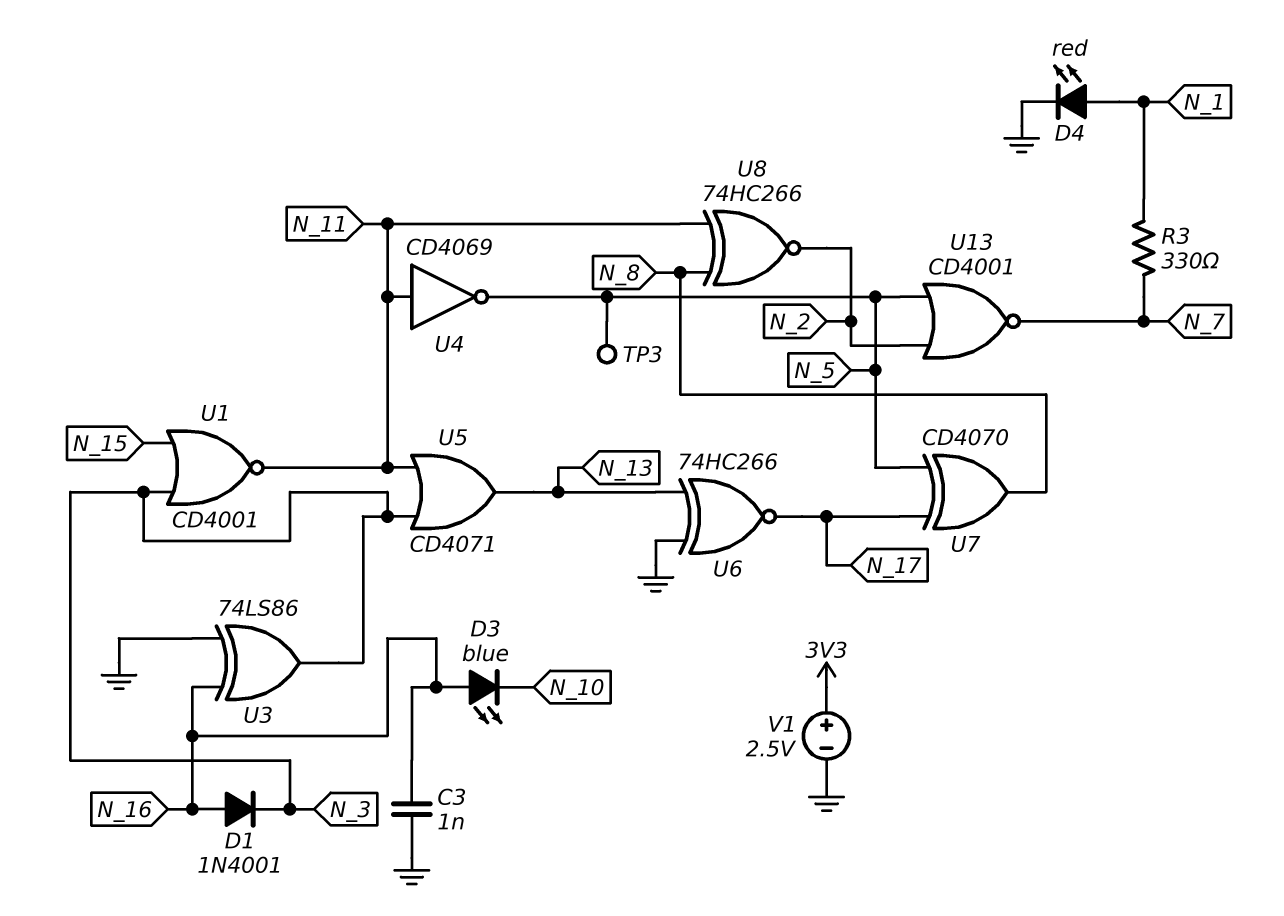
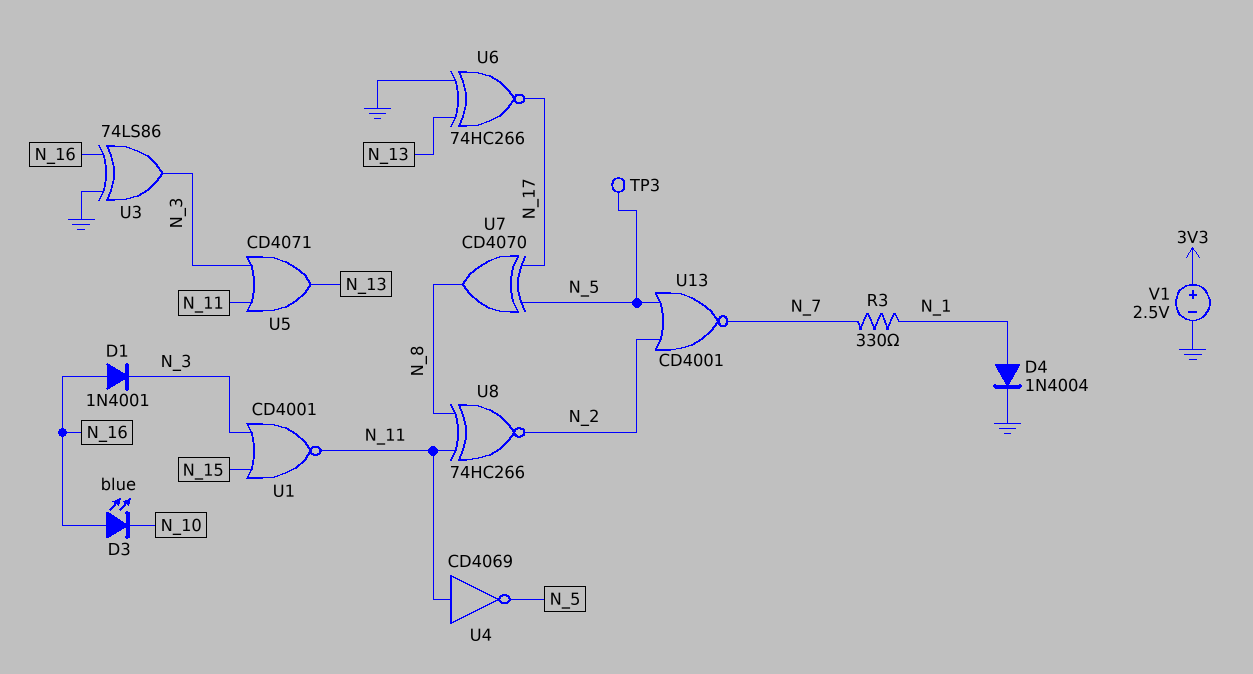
C3: 1nF (GND, N_16) -> none
D4: LED red (A N_1, K GND) -> diode 1N4004 (A N_1, K GND)

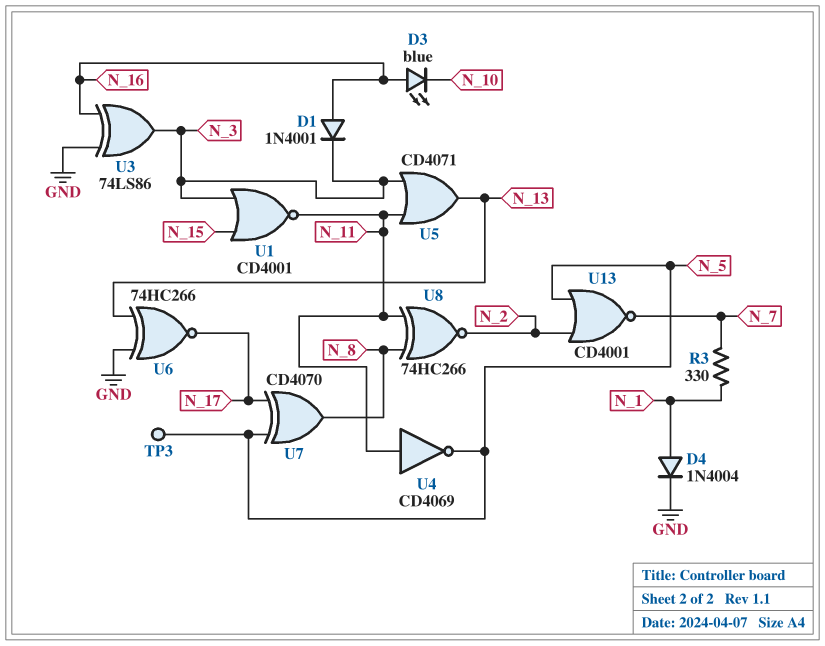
V1: 2.5V (plus 3V3, minus GND) -> none

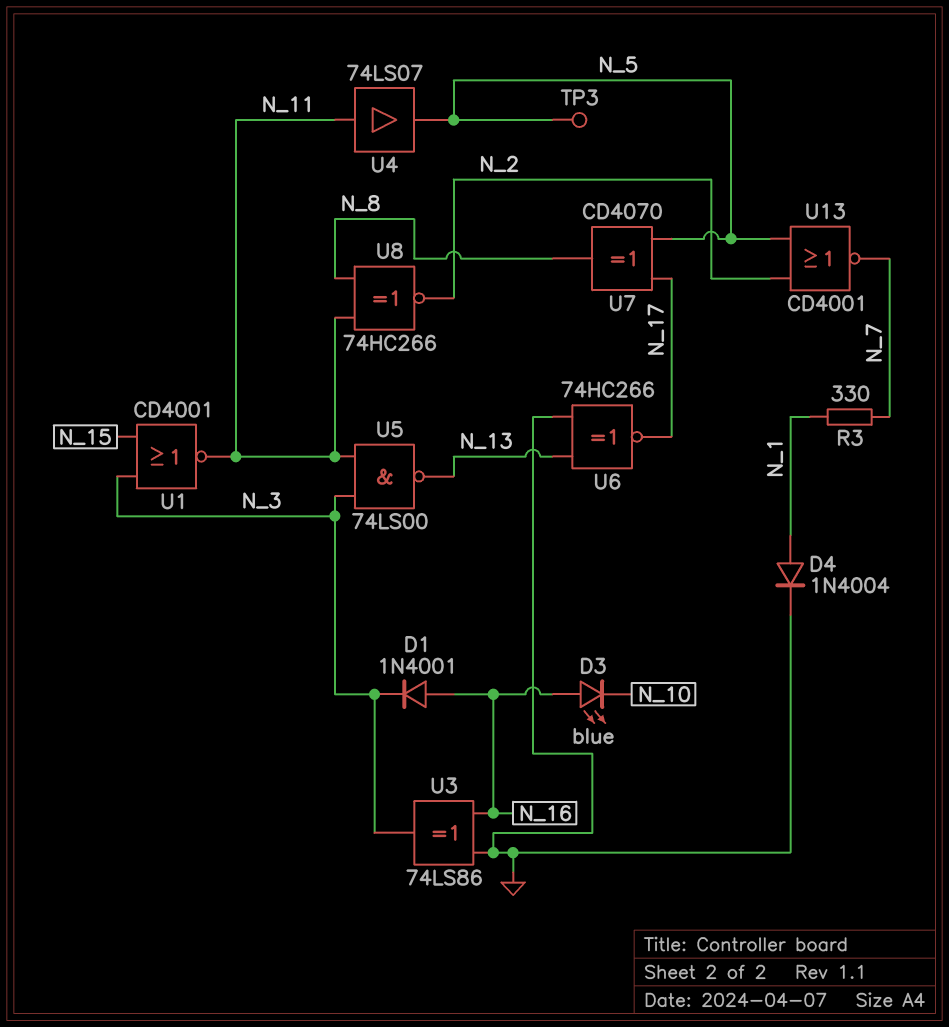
U4: NOT CD4069 (in N_11, out N_5) -> buffer 74LS07 (in N_11, out N_5)
U5: OR CD4071 (in N_3, in N_11, out N_13) -> NAND 74LS00 (in N_3, in N_11, out N_13)

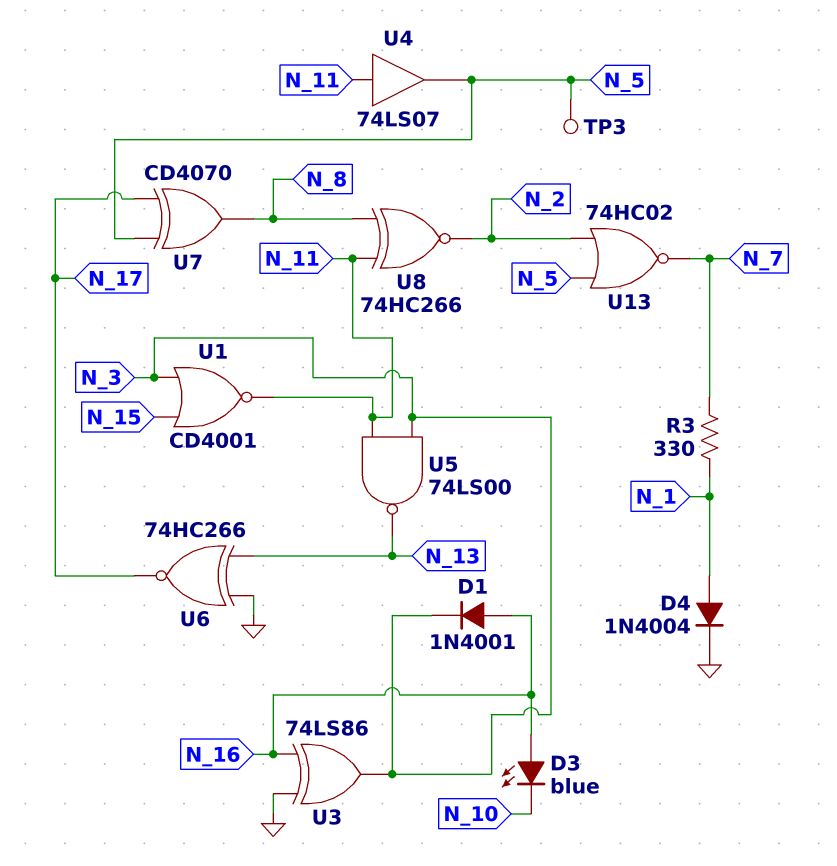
U13: NOR CD4001 (in N_2, in N_5, out N_7) -> NOR 74HC02 (in N_2, in N_5, out N_7)

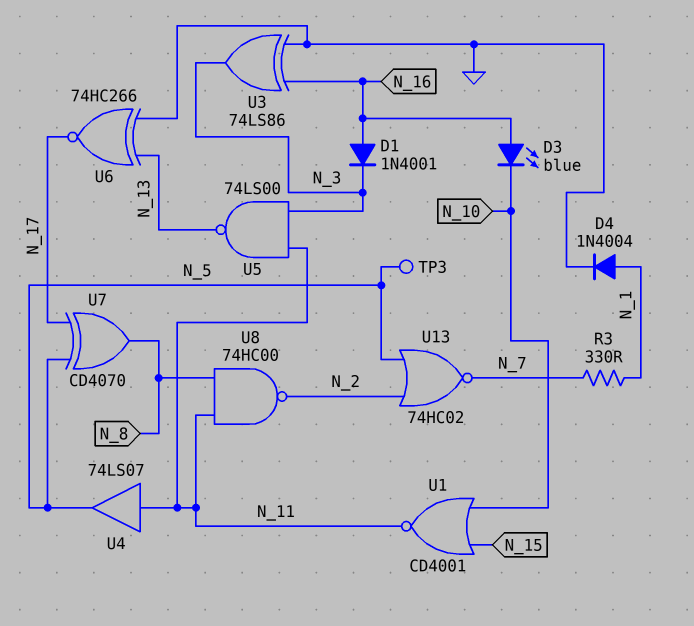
U1: NOR CD4001 (in N_3, in N_15, out N_11) -> NOR CD4001 (in N_10, in N_15, out N_11)
U8: XNOR 74HC266 (in N_8, in N_11, out N_2) -> NAND 74HC00 (in N_8, in N_11, out N_2)

